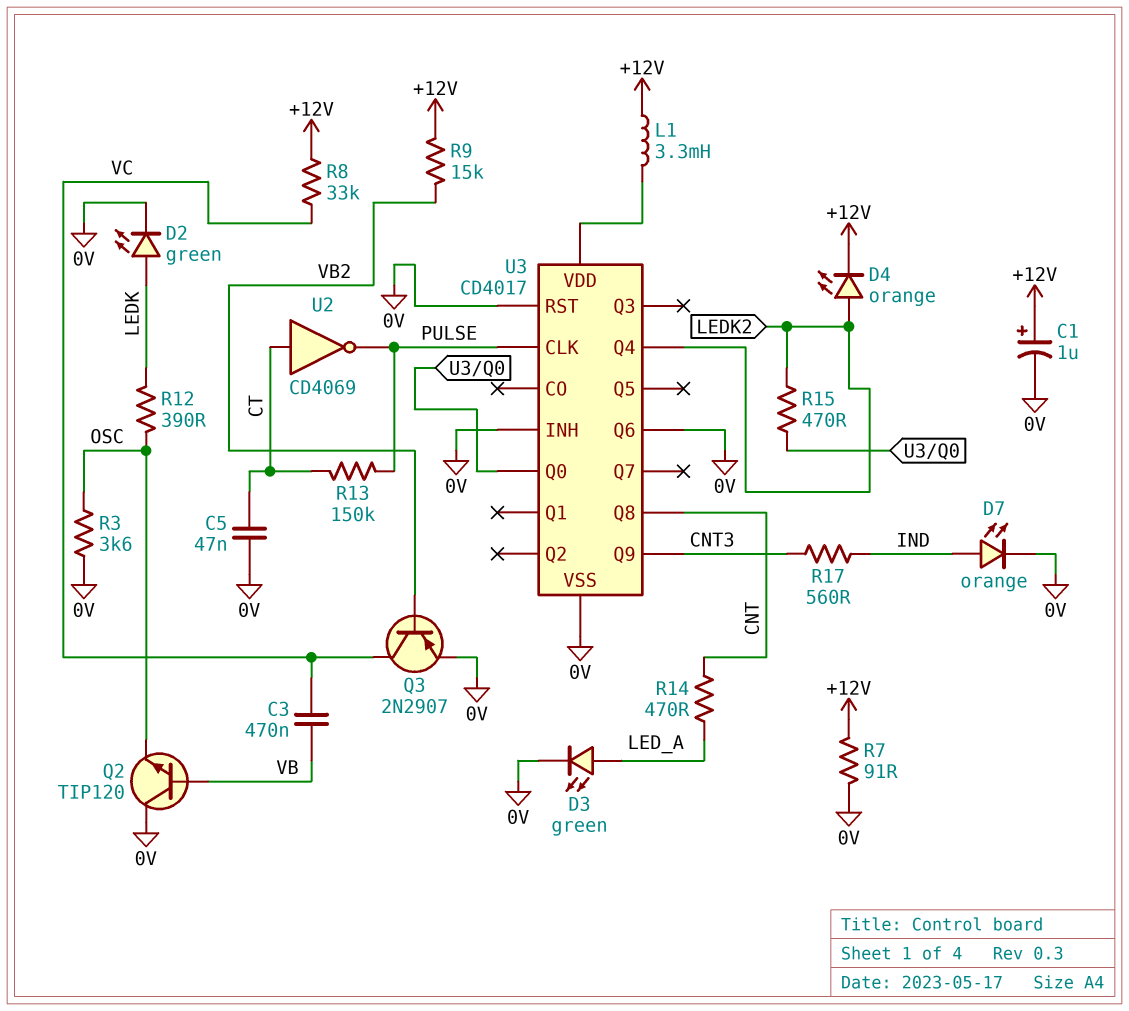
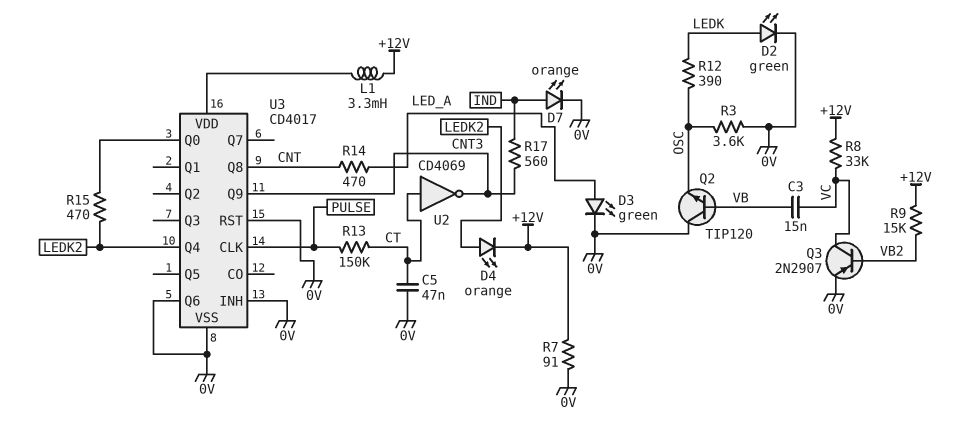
C1: 1uF (plus +12V, minus 0V) -> none
C3: 470nF (VB, VC) -> 15nF (VB, VC)
U2: NOT CD4069 (in CT, out PULSE) -> NOT CD4069 (in CT, out CNT3)

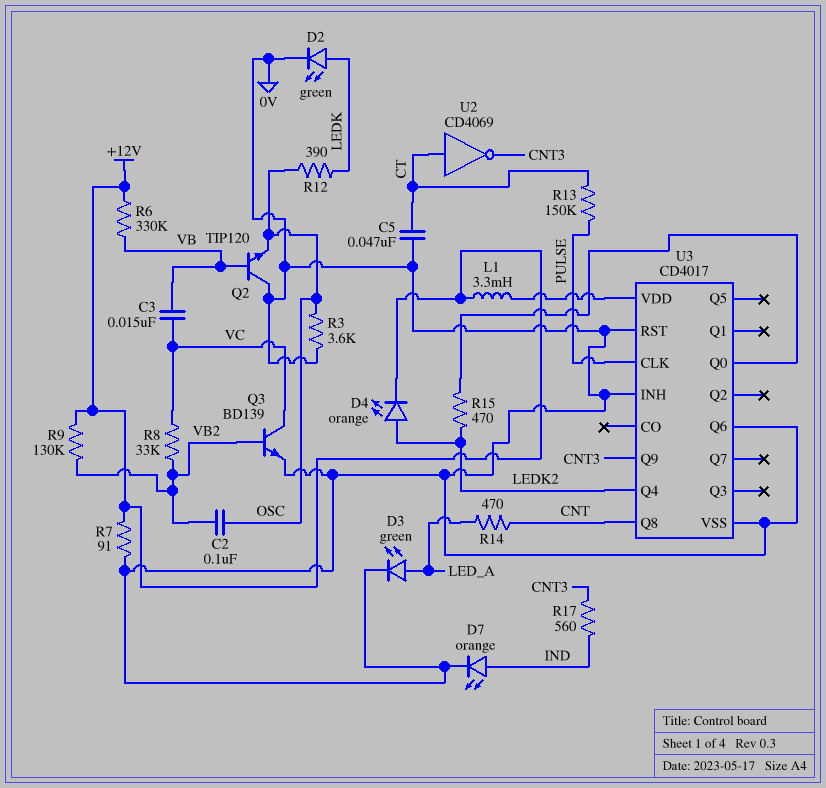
C2: none -> 100nF (OSC, VB2)
Q3: PNP 2N2907 (B VB2, C VC, E 0V) -> NPN BD139 (B VB2, C VC, E 0V)
R6: none -> 330k (+12V, VB)
R8: 33k (+12V, VC) -> 33k (VB2, VC)
R9: 15k (+12V, VB2) -> 130k (+12V, VB2)

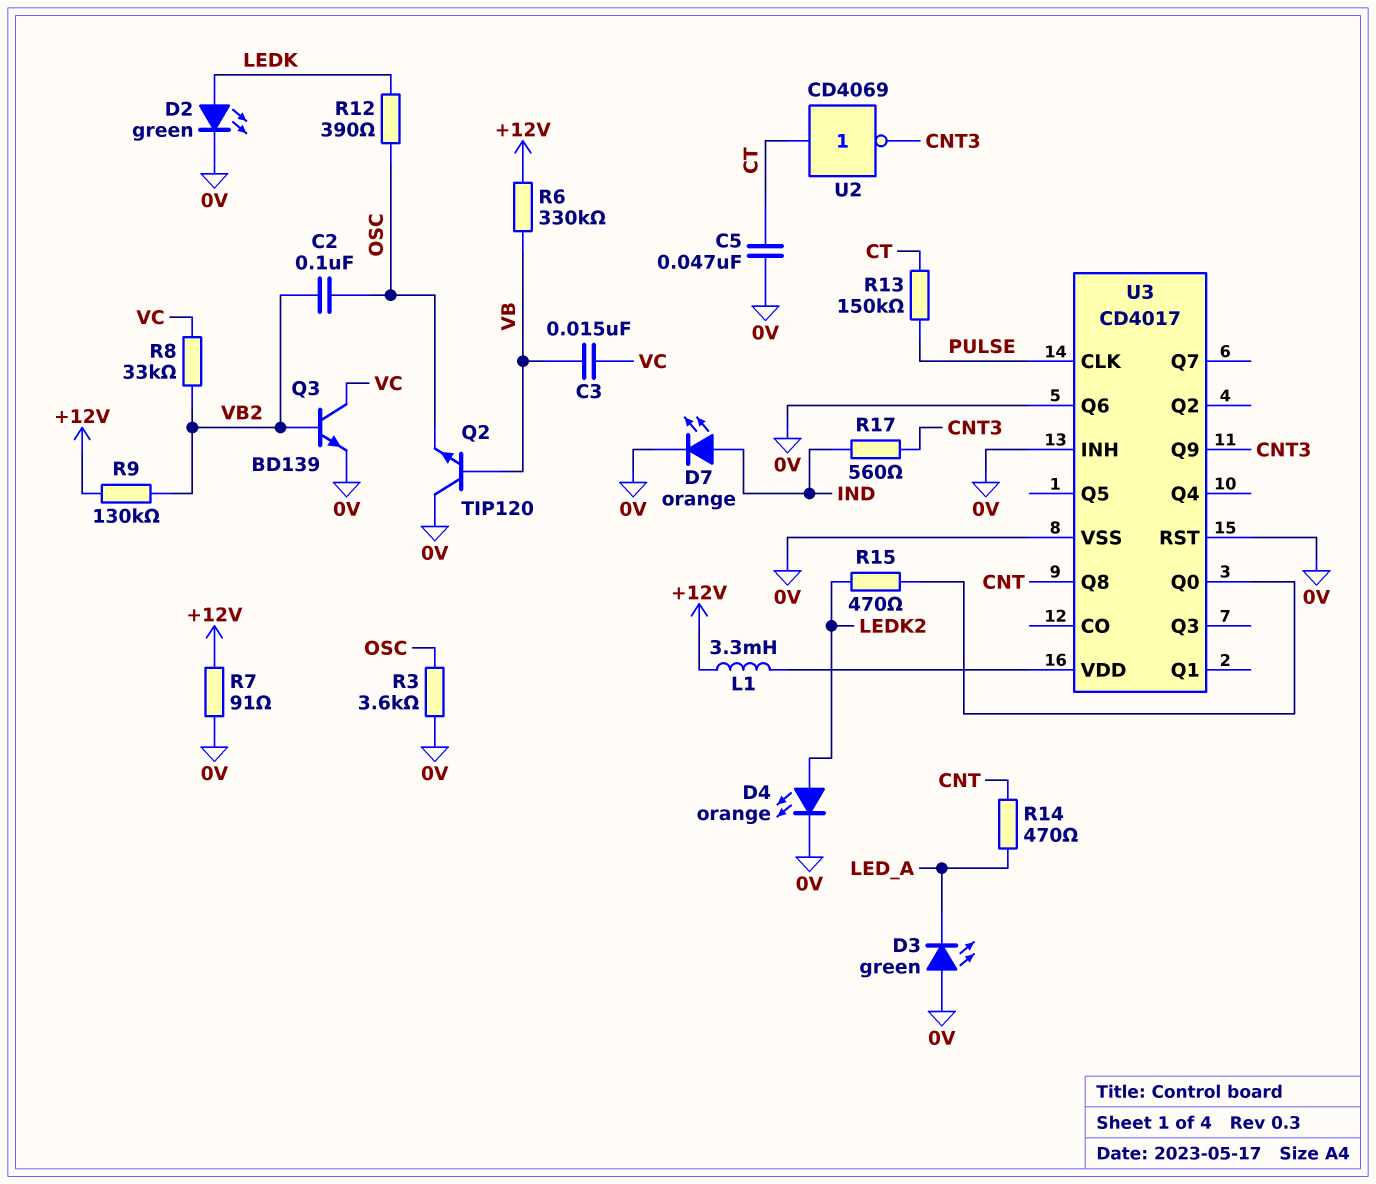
D3: LED green (A LED_A, K 0V) -> LED green (A 0V, K LED_A)
D4: LED orange (A LEDK2, K +12V) -> LED orange (A LEDK2, K 0V)
U3 pin Q4: LEDK2 -> none

